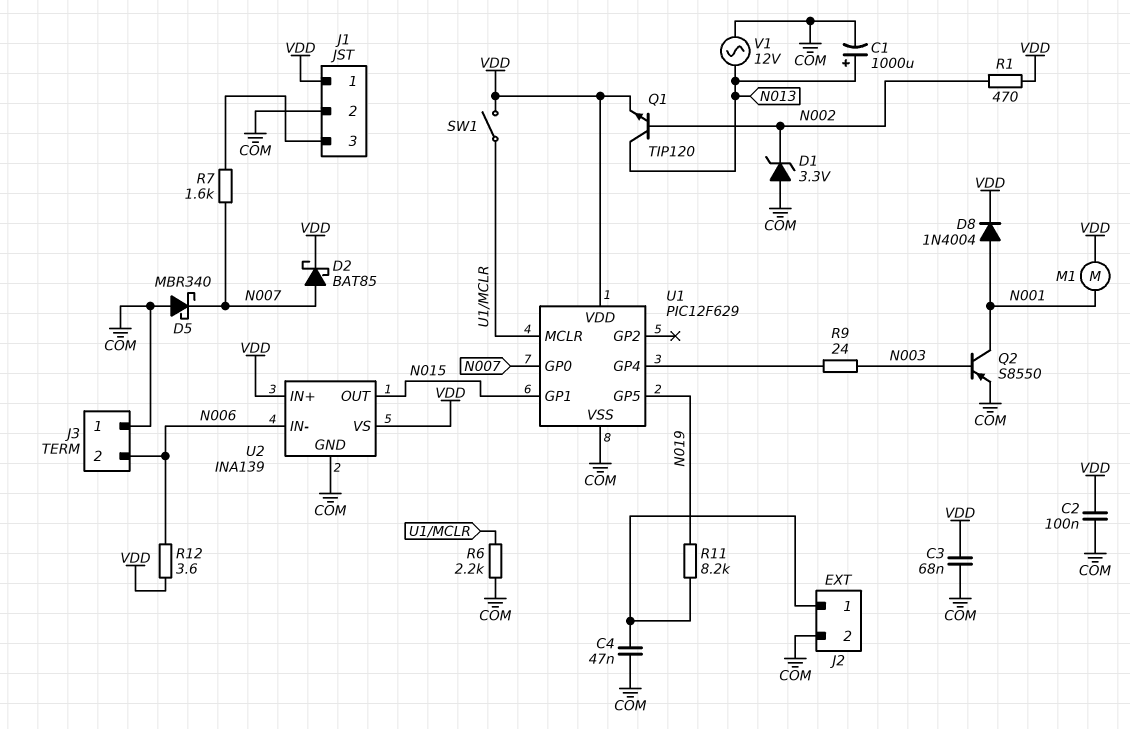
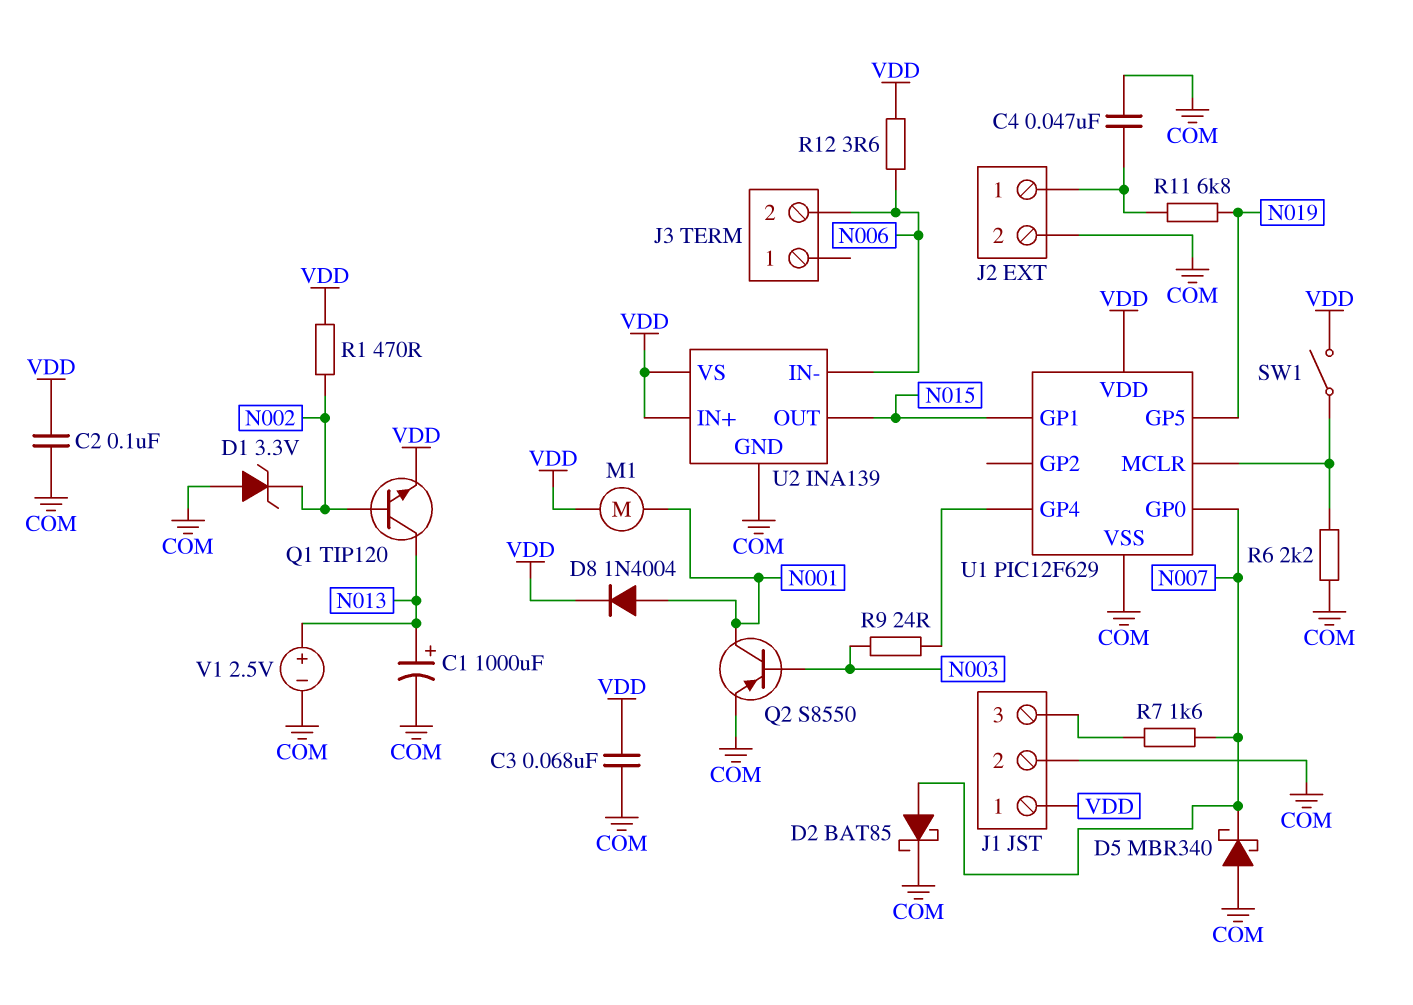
D2: schottky BAT85 (A N007, K VDD) -> schottky BAT85 (A N007, K COM)
J3 pin 1: COM -> none
R11: 8.2k (J2/1, N019) -> 6.8k (J2/1, N019)
V1: AC 12V (COM, N013) -> 2.5V (plus N013, minus COM)

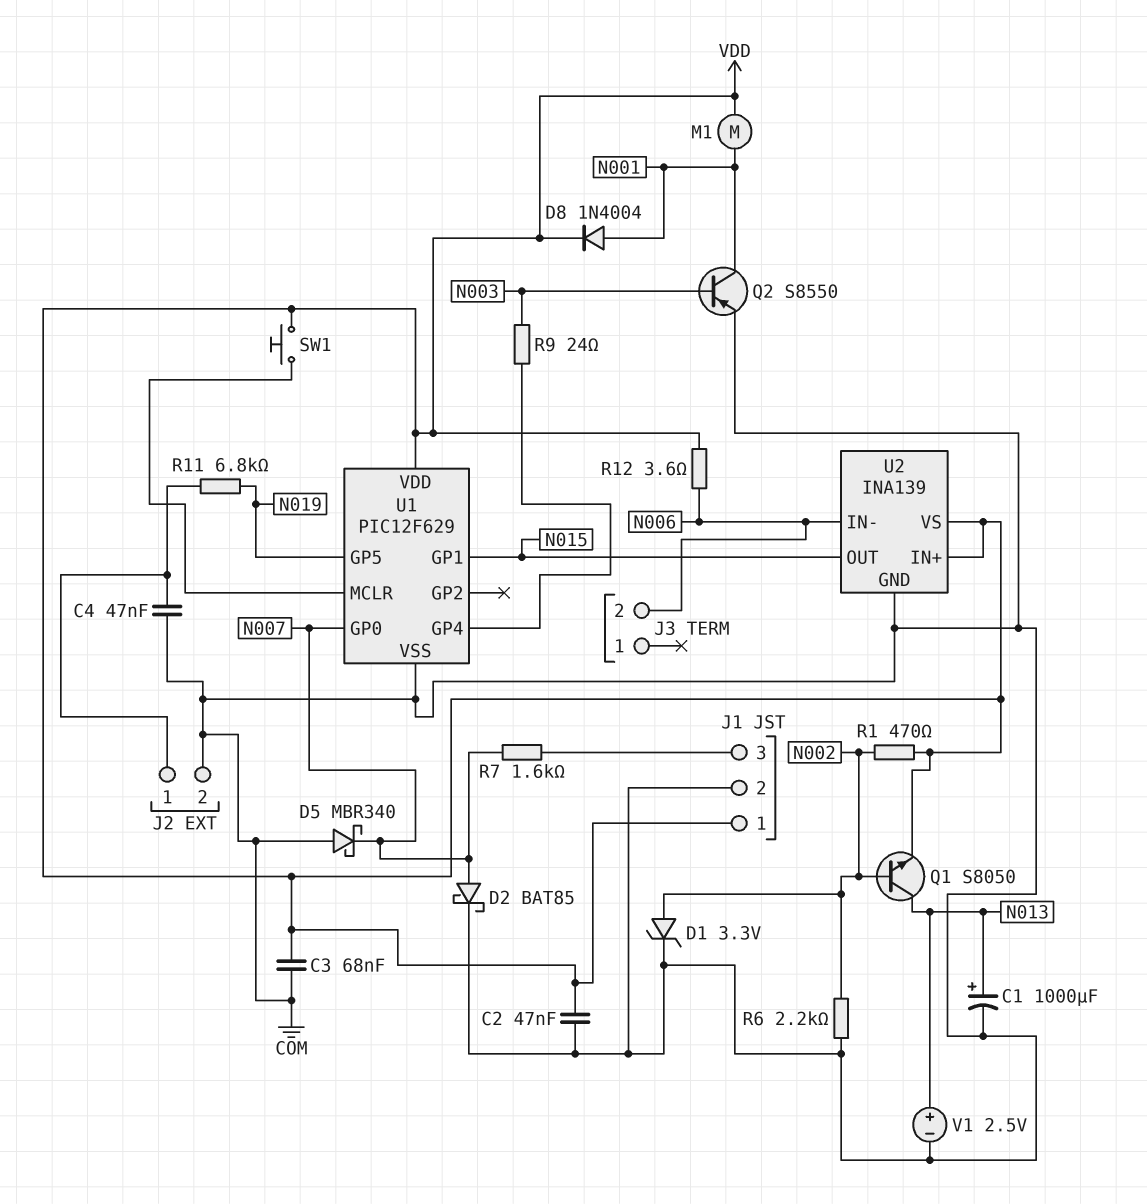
C2: 100nF (COM, VDD) -> 47nF (COM, VDD)
D1: zener 3.3V (A COM, K N002) -> zener 3.3V (A N002, K COM)
Q1: NPN TIP120 (B N002, C N013, E VDD) -> NPN S8050 (B N002, C N013, E VDD)
R6: 2.2k (COM, U1/MCLR) -> 2.2k (COM, N002)
SW1: switch (U1/MCLR, VDD) -> button (U1/MCLR, VDD)

